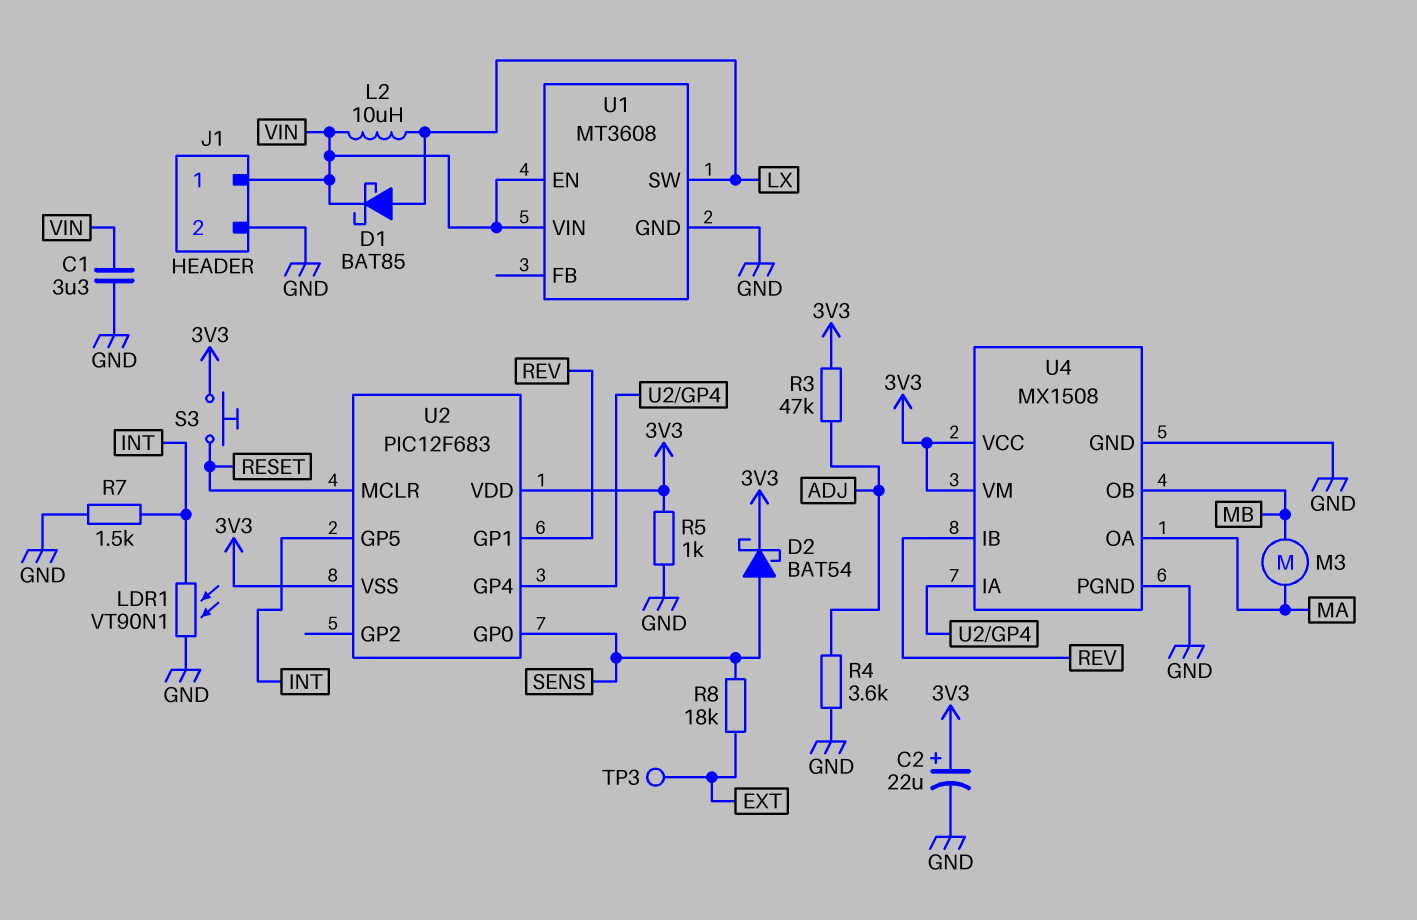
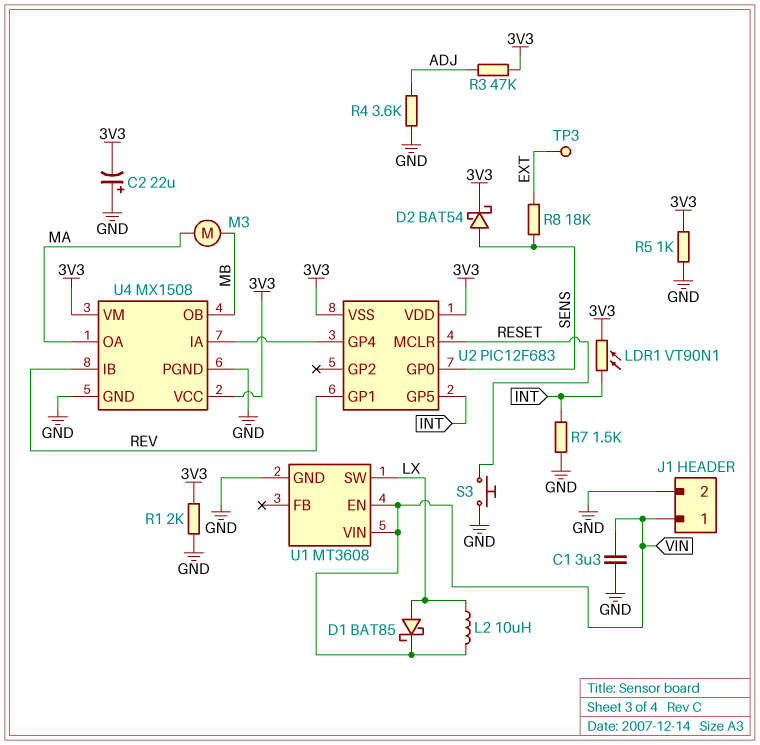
C2: 22uF (plus 3V3, minus GND) -> 22uF (plus GND, minus 3V3)
LDR1: VT90N1 (GND, INT) -> VT90N1 (3V3, INT)
R1: none -> 2k (3V3, GND)
S3: button (3V3, RESET) -> button (GND, RESET)

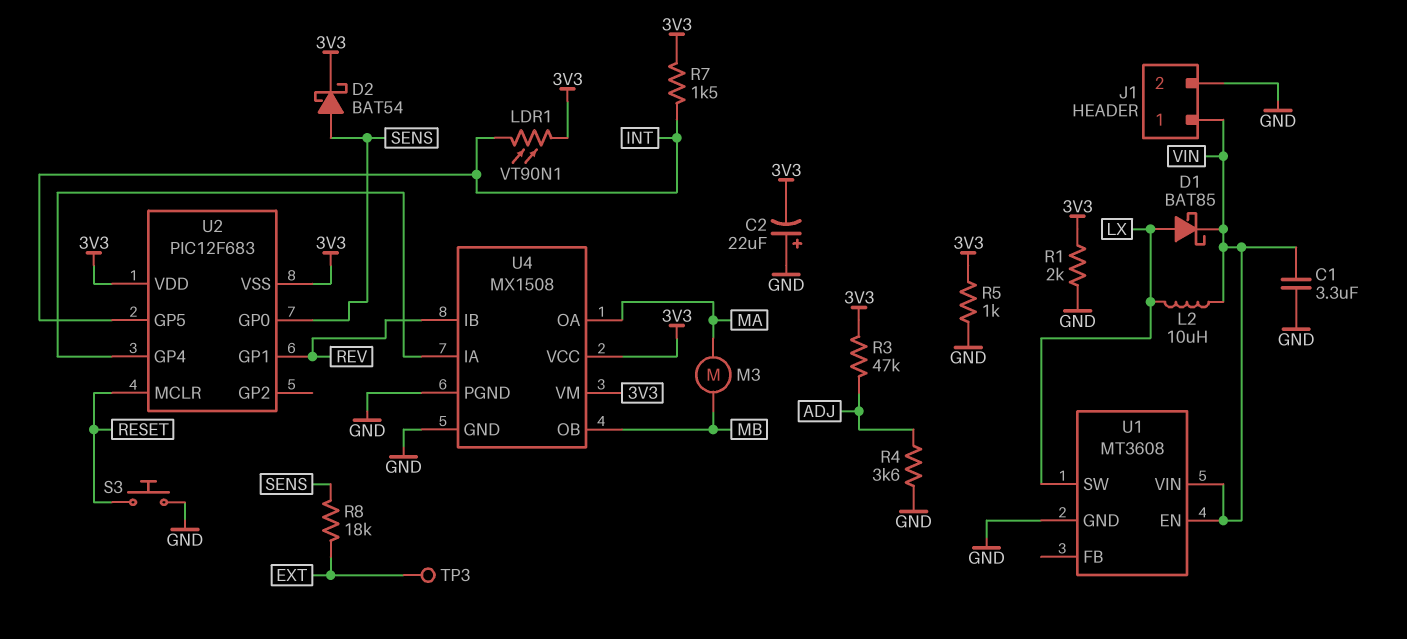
R7: 1.5k (GND, INT) -> 1.5k (3V3, INT)

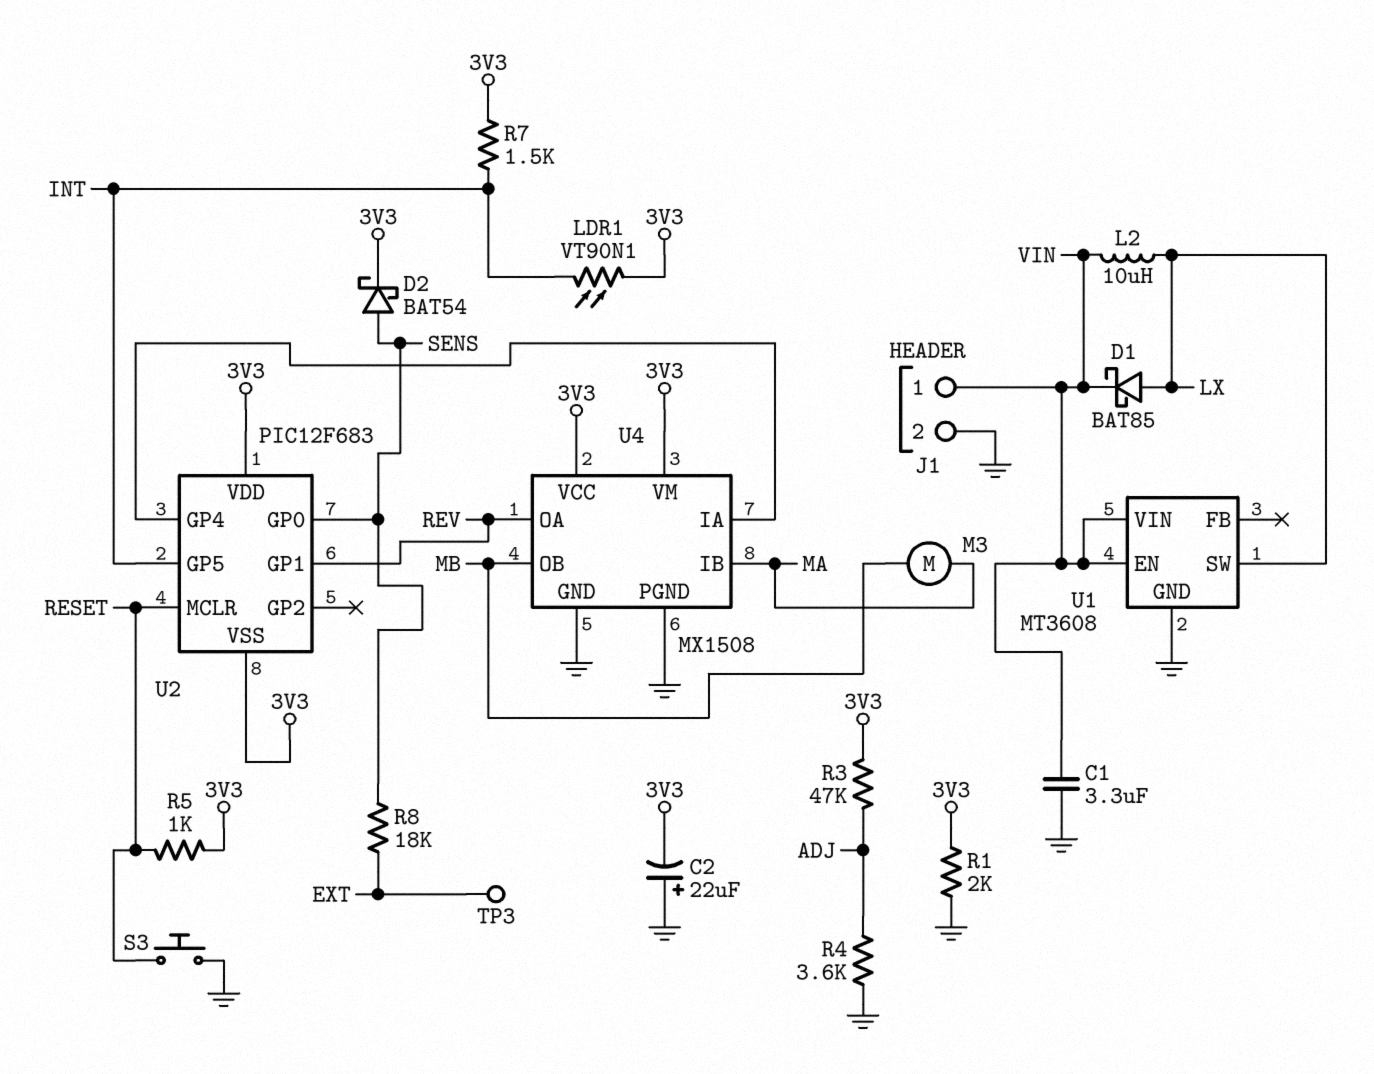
R5: 1k (3V3, GND) -> 1k (3V3, RESET)
U4 pin IB: REV -> MA
U4 pin OA: MA -> REV

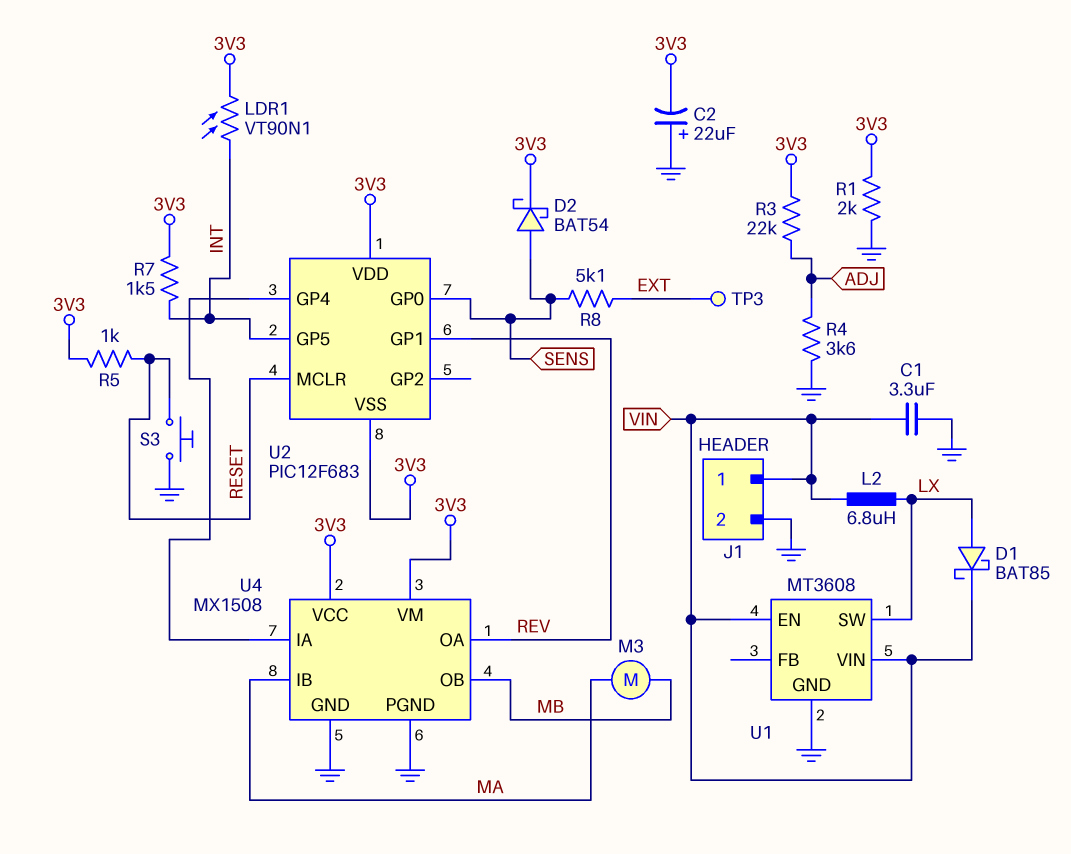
L2: 10uH (LX, VIN) -> 6.8uH (LX, VIN)
R3: 47k (3V3, ADJ) -> 22k (3V3, ADJ)
R8: 18k (EXT, SENS) -> 5.1k (EXT, SENS)

